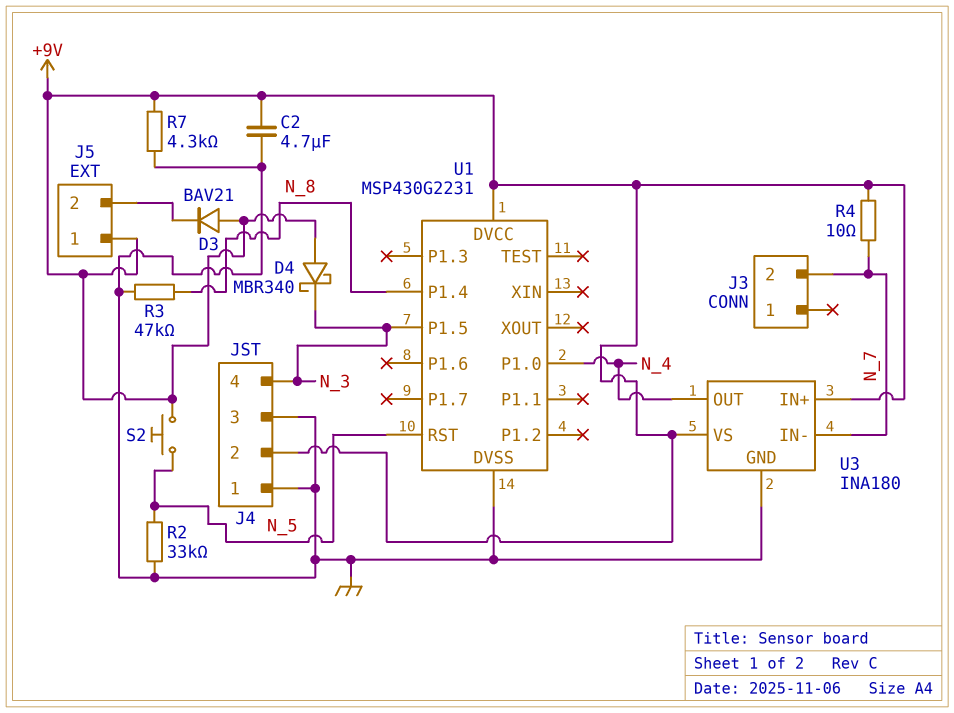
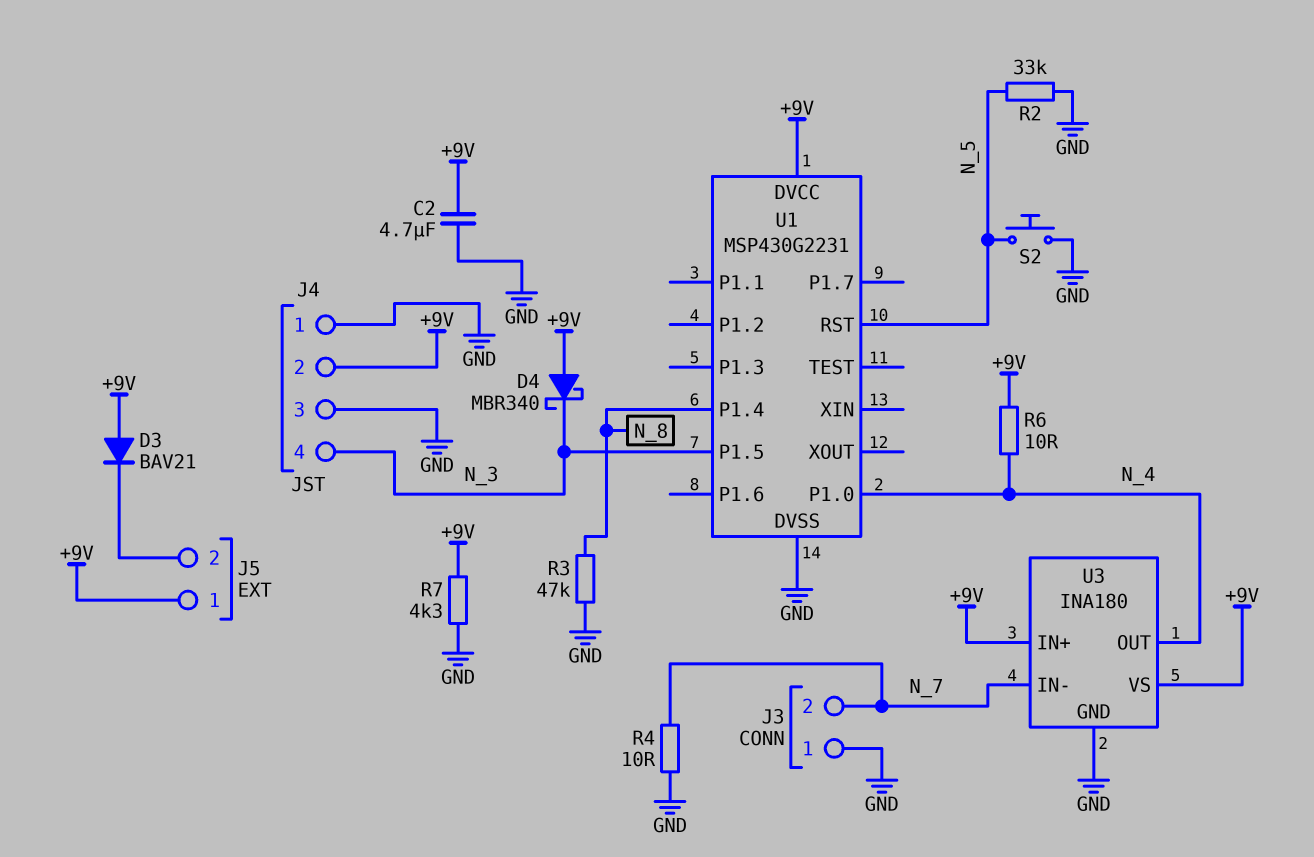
J3 pin 1: none -> GND
R4: 10 (+9V, N_7) -> 10 (GND, N_7)
R6: none -> 10 (+9V, N_4)
S2: button (+9V, N_5) -> button (GND, N_5)

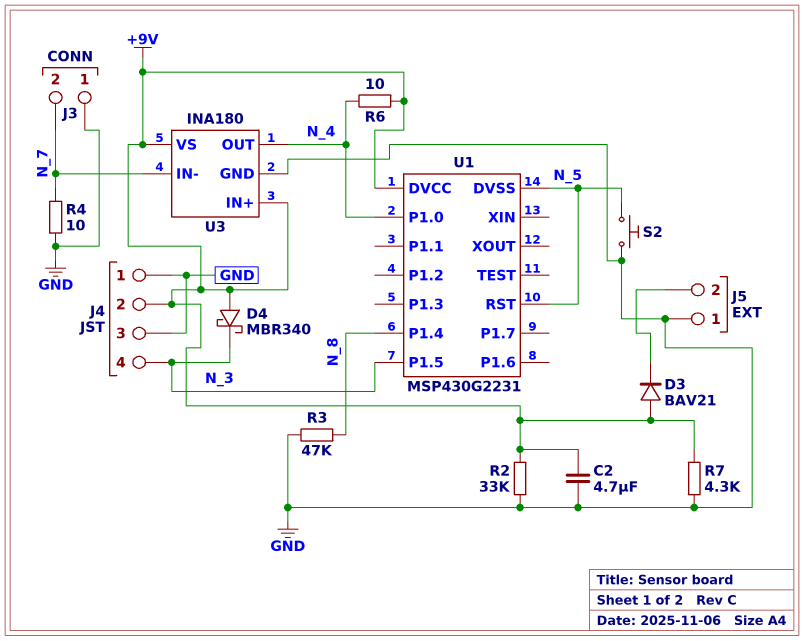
J5 pin 1: +9V -> GND
R2: 33k (GND, N_5) -> 33k (+9V, GND)
U1 pin DVSS: GND -> N_5

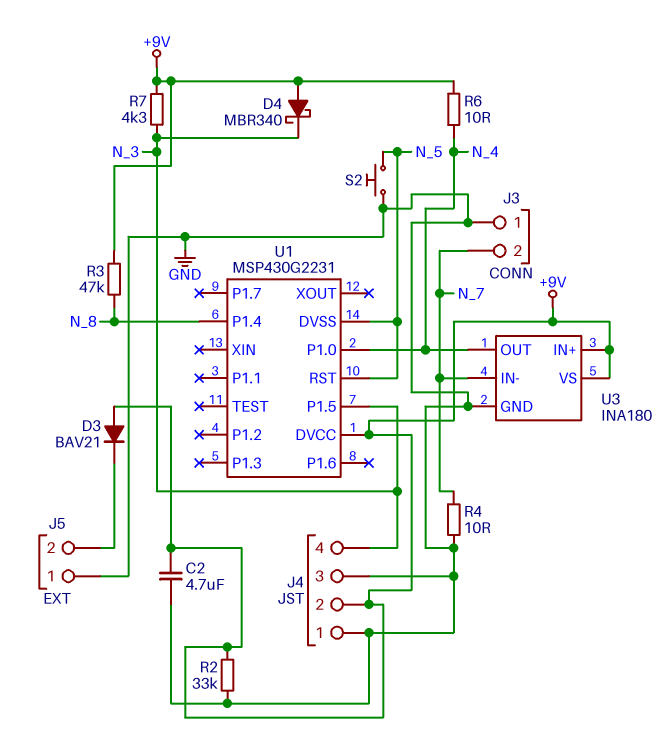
R3: 47k (GND, N_8) -> 47k (+9V, N_8)
R7: 4.3k (+9V, GND) -> 4.3k (+9V, N_3)

